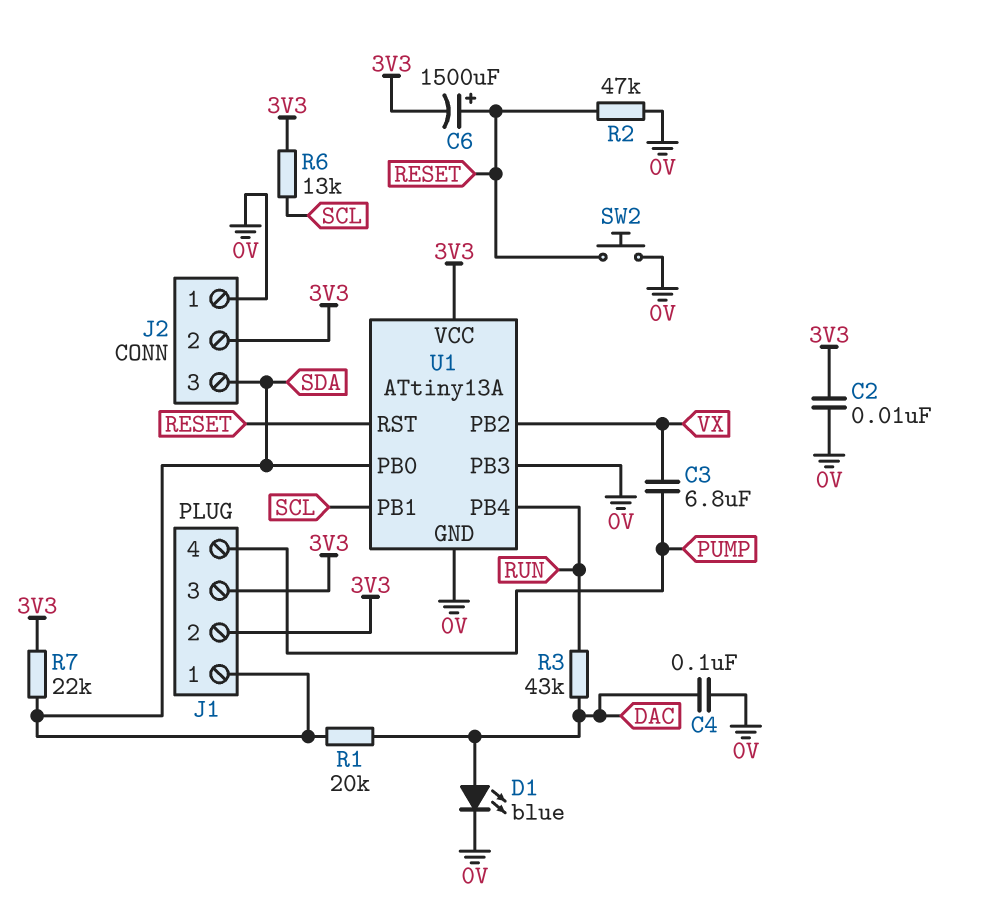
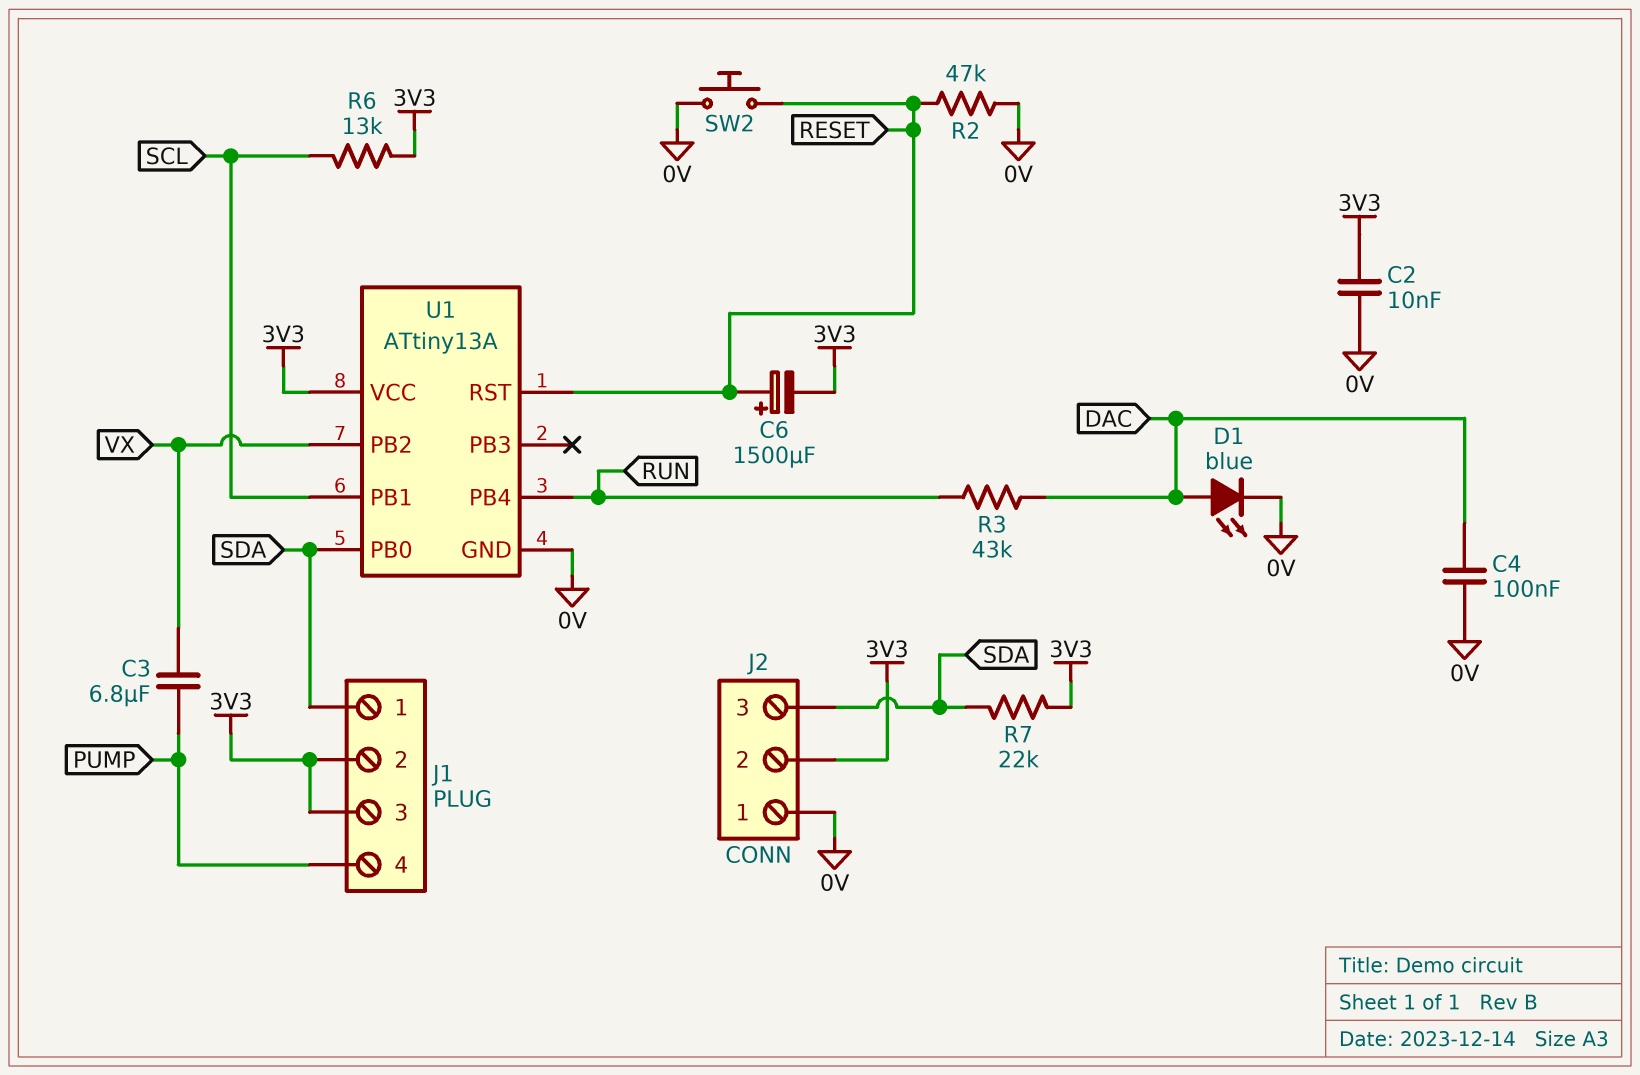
R1: 20k (DAC, SDA) -> none
U1 pin PB3: 0V -> none

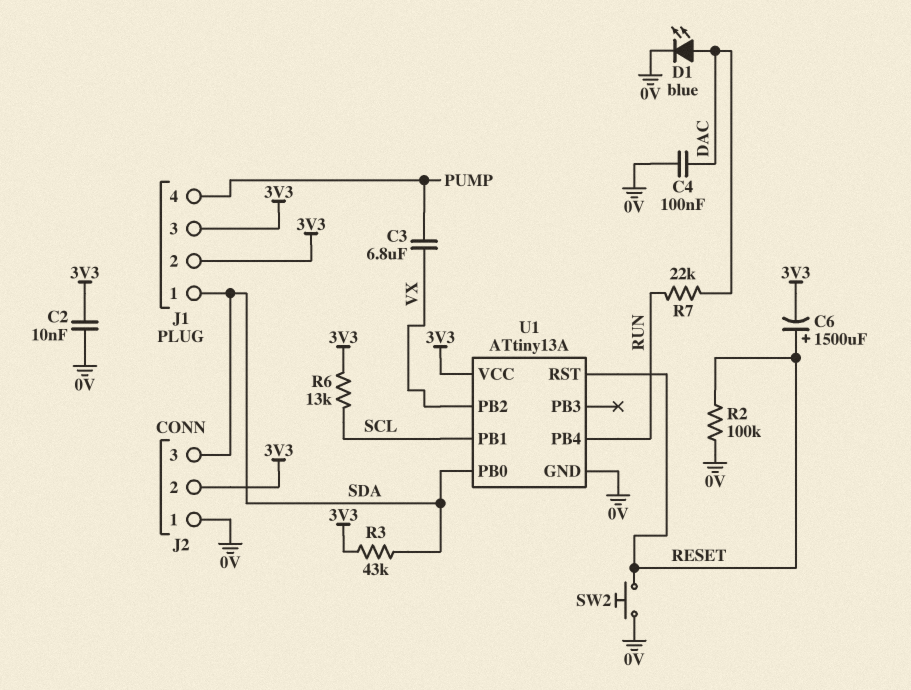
R2: 47k (0V, RESET) -> 100k (0V, RESET)
R3: 43k (DAC, RUN) -> 43k (3V3, SDA)
R7: 22k (3V3, SDA) -> 22k (DAC, RUN)

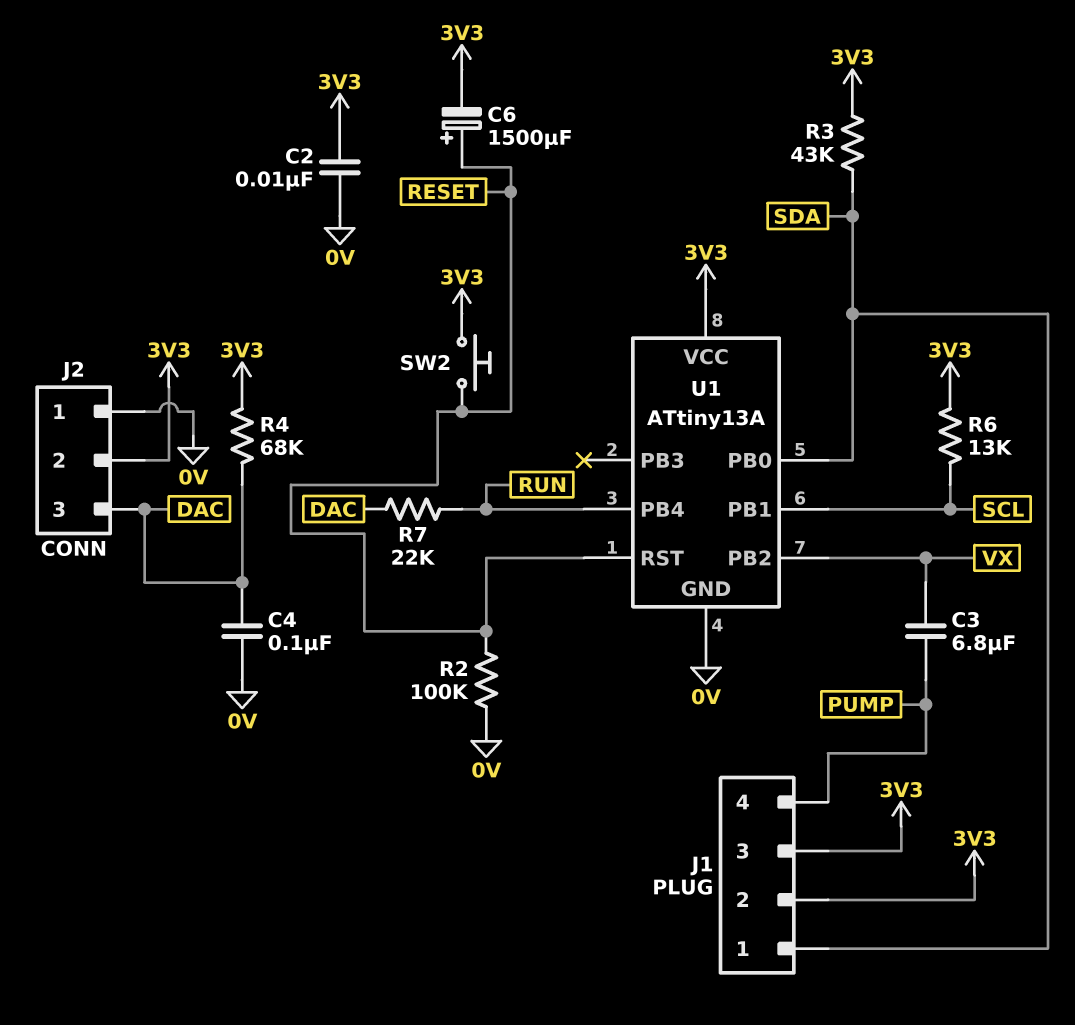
D1: LED blue (A DAC, K 0V) -> none
J2 pin 3: SDA -> DAC
R4: none -> 68k (3V3, DAC)
SW2: button (0V, RESET) -> button (3V3, RESET)

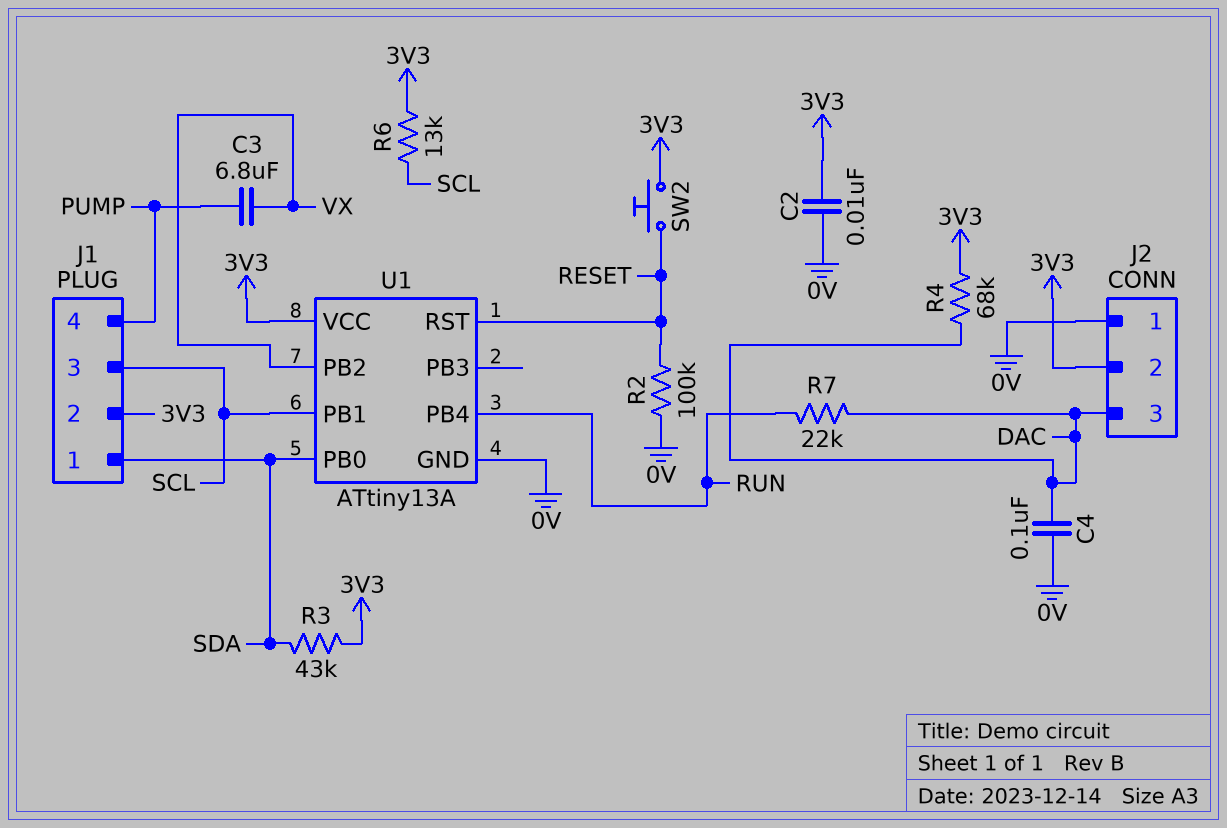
C6: 1500uF (plus RESET, minus 3V3) -> none
J1 pin 3: 3V3 -> SCL

